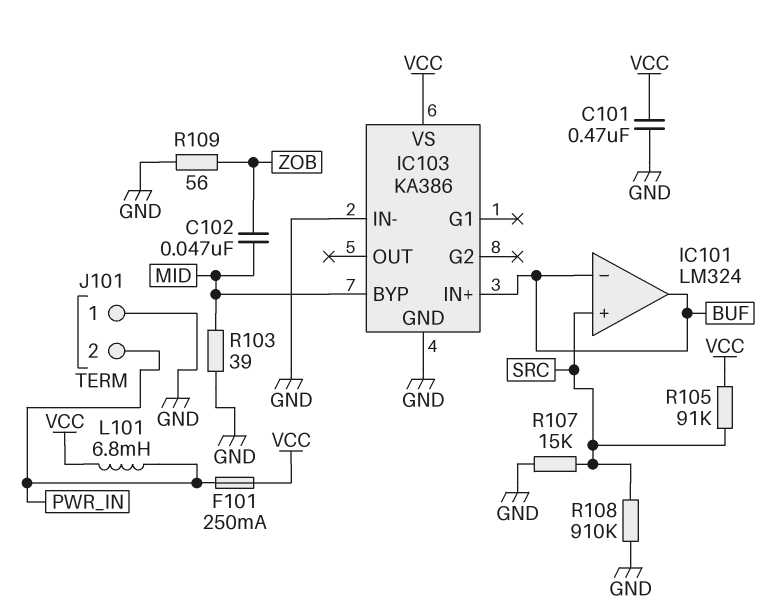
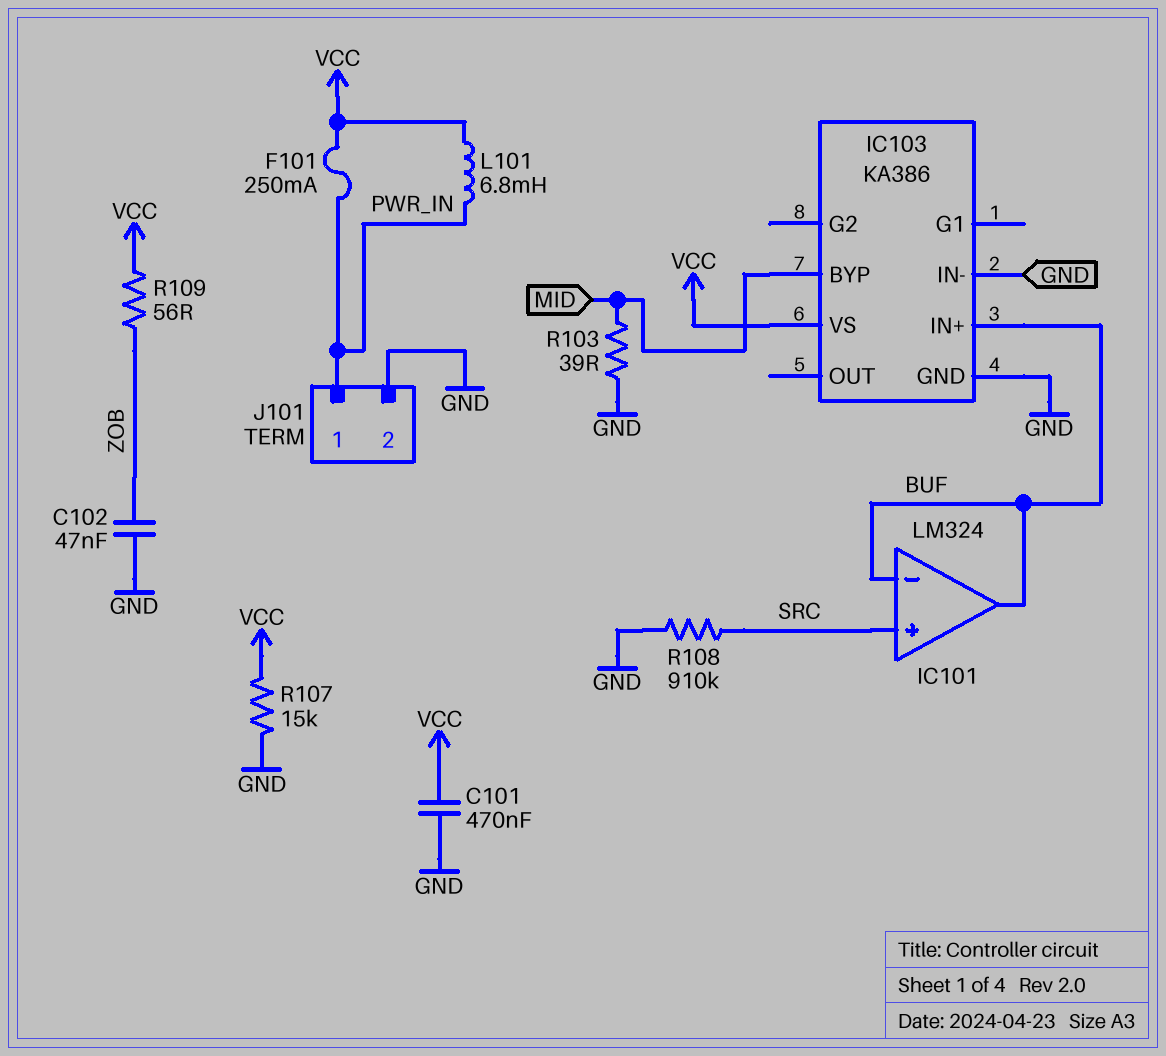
C102: 47nF (MID, ZOB) -> 47nF (GND, ZOB)
J101 pin 1: GND -> PWR_IN
J101 pin 2: PWR_IN -> GND
R105: 91k (SRC, VCC) -> none
R107: 15k (GND, SRC) -> 15k (GND, VCC)
R109: 56 (GND, ZOB) -> 56 (VCC, ZOB)

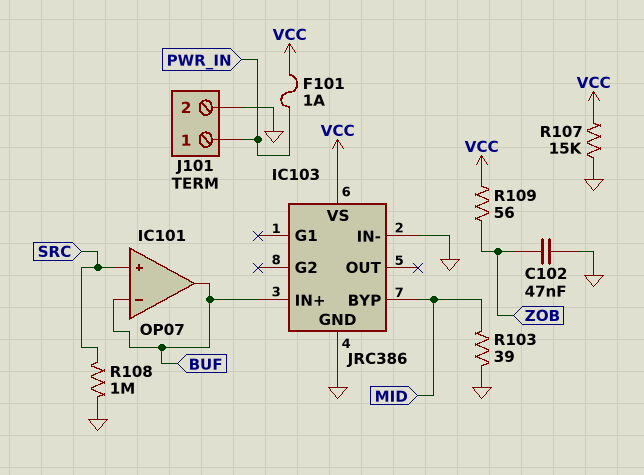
C101: 470nF (GND, VCC) -> none
F101: 250mA (PWR_IN, VCC) -> 1A (PWR_IN, VCC)
IC101: LM324 -> OP07
IC103: KA386 -> JRC386
L101: 6.8mH (PWR_IN, VCC) -> none
R108: 910k (GND, SRC) -> 1M (GND, SRC)

